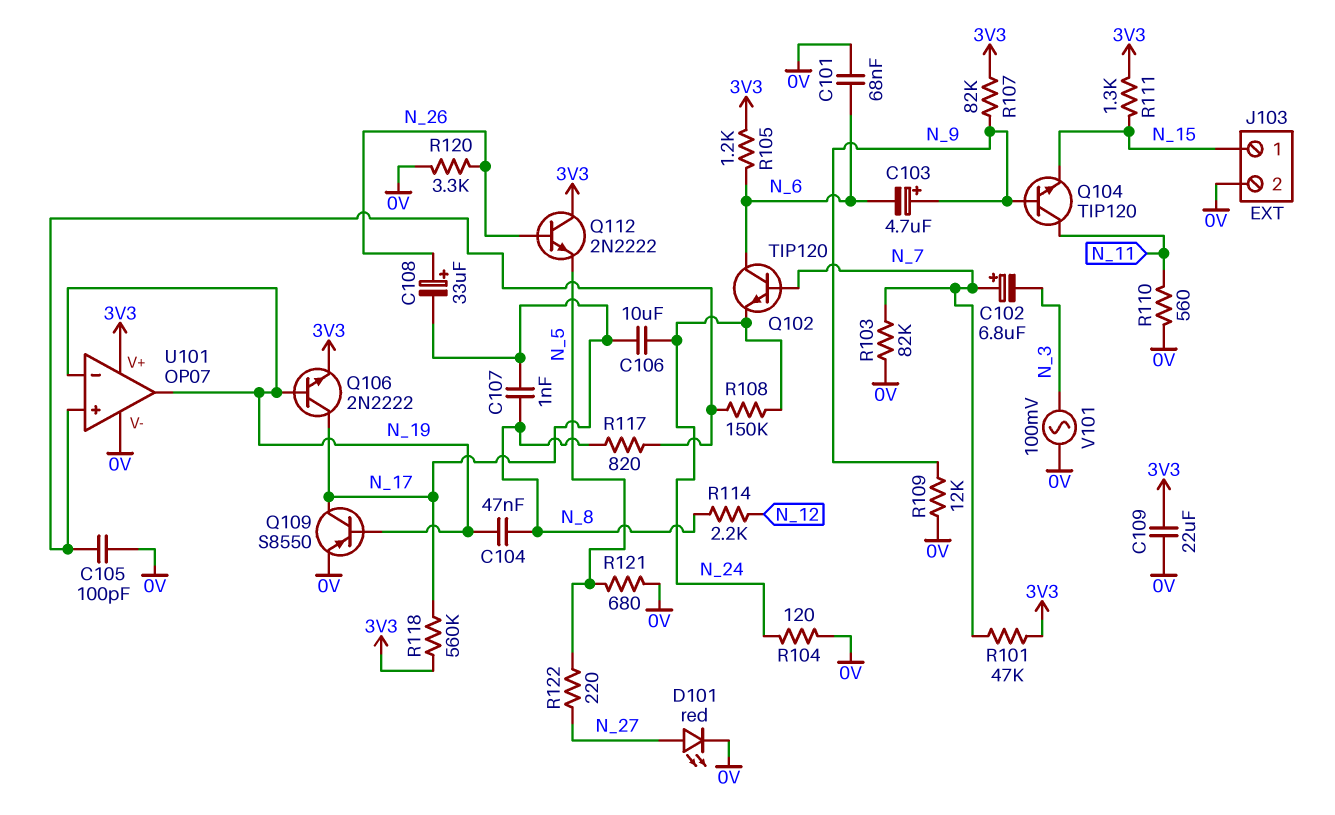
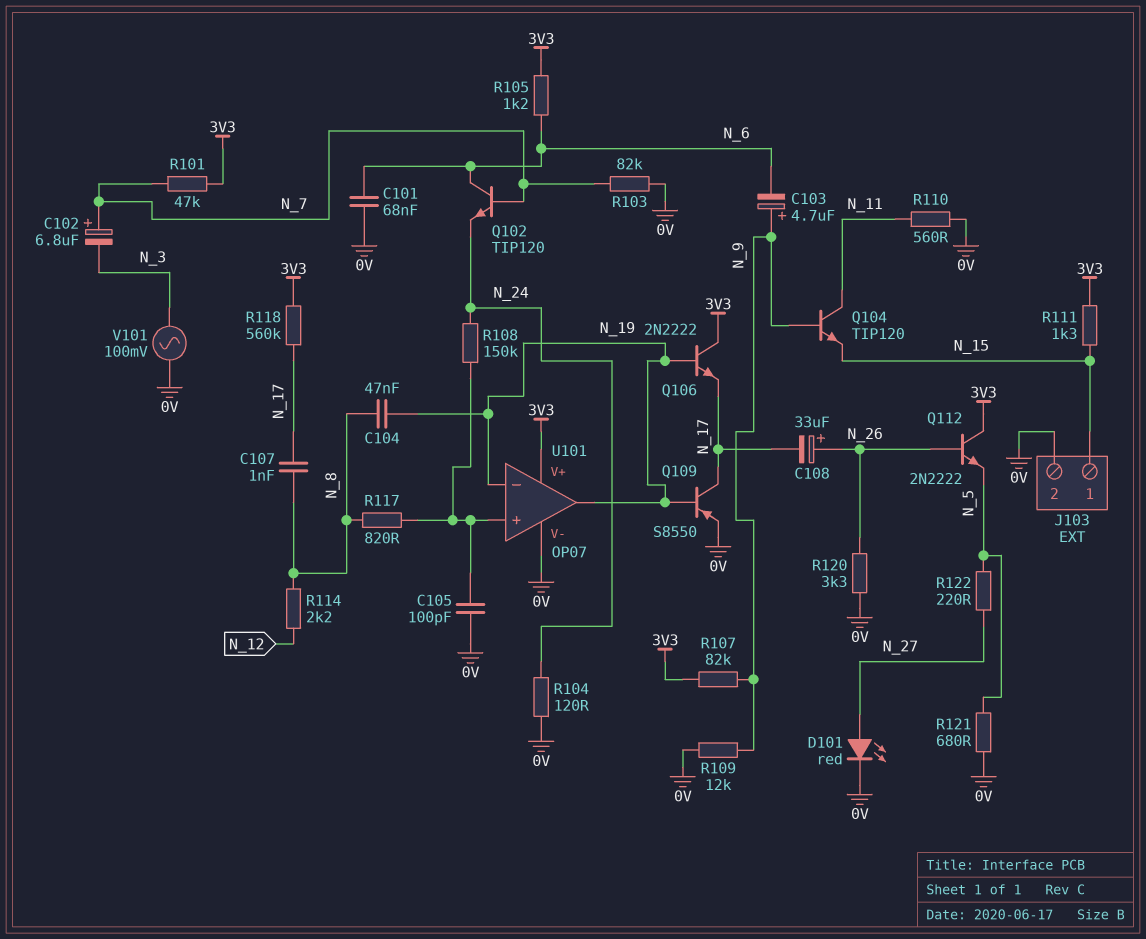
C106: 10uF (N_17, N_24) -> none
C109: 22uF (0V, 3V3) -> none
Q106: NPN 2N2222 (B N_19, C N_17, E 3V3) -> NPN 2N2222 (B N_19, C 3V3, E N_17)

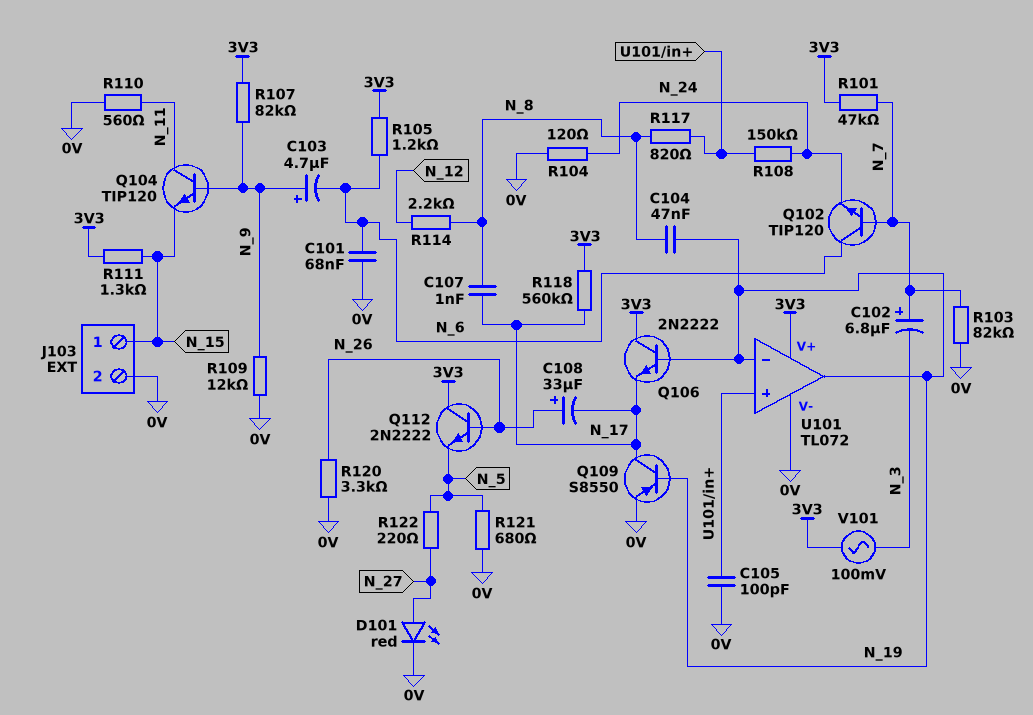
U101: OP07 -> TL072
V101: AC 100mV (0V, N_3) -> AC 100mV (3V3, N_3)

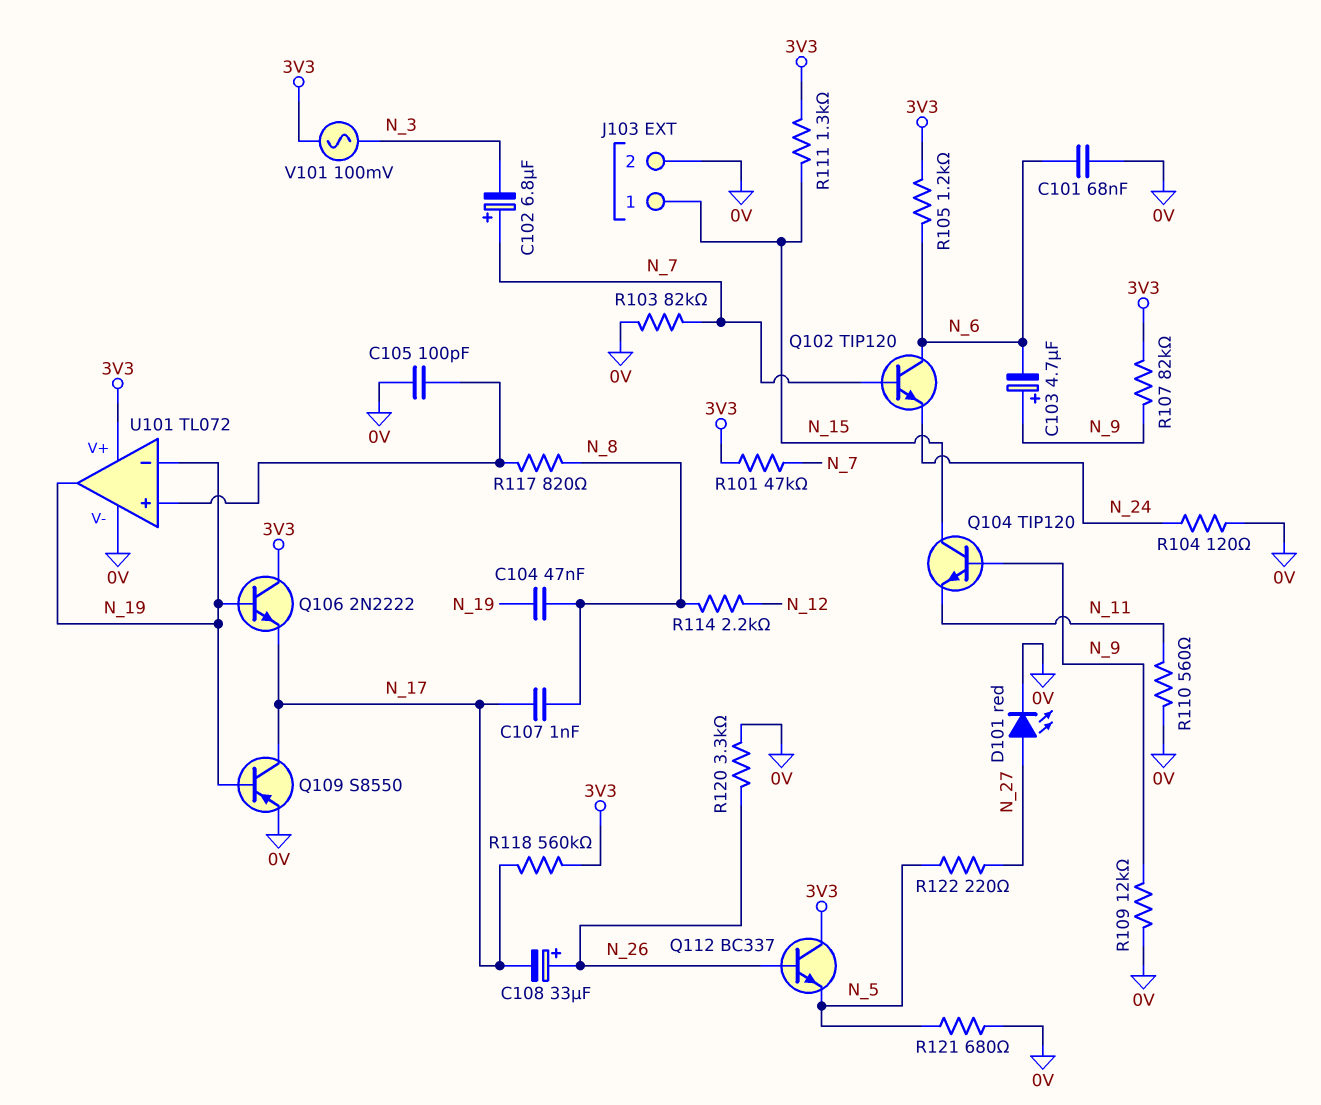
Q104: NPN TIP120 (B N_9, C N_11, E N_15) -> NPN TIP120 (B N_9, C N_15, E N_11)
Q112: NPN 2N2222 (B N_26, C 3V3, E N_5) -> NPN BC337 (B N_26, C 3V3, E N_5)
R108: 150k (N_24, U101/in+) -> none

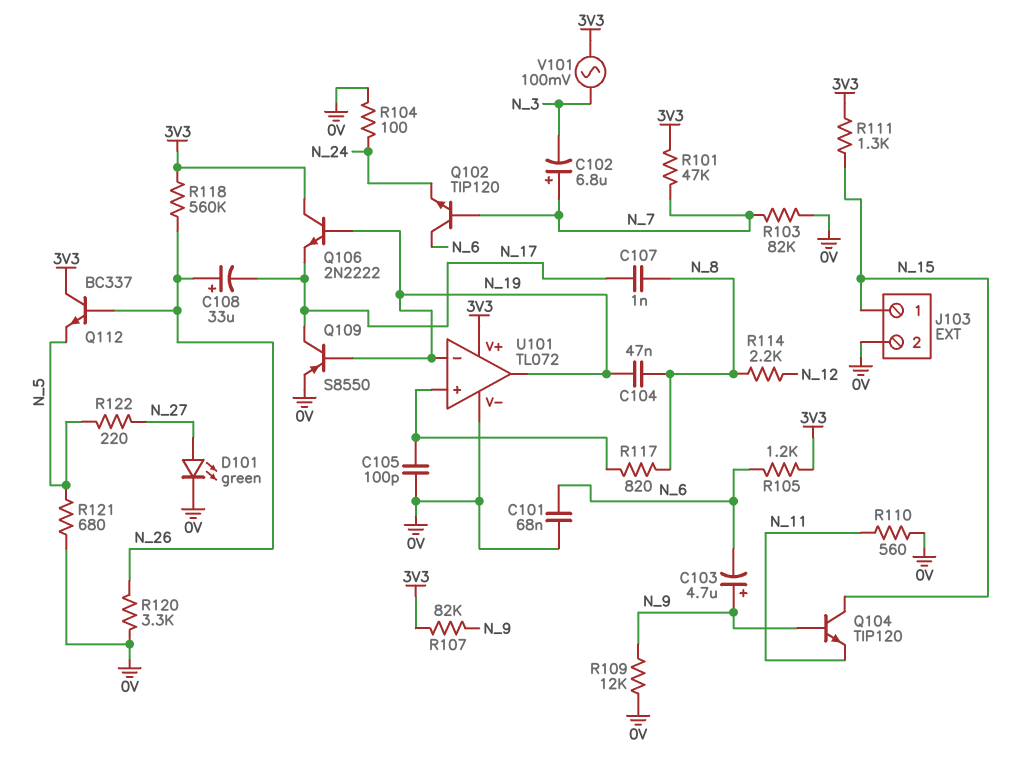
D101: LED red (A N_27, K 0V) -> LED green (A N_27, K 0V)
R104: 120 (0V, N_24) -> 100 (0V, N_24)
R118: 560k (3V3, N_17) -> 560k (3V3, N_26)

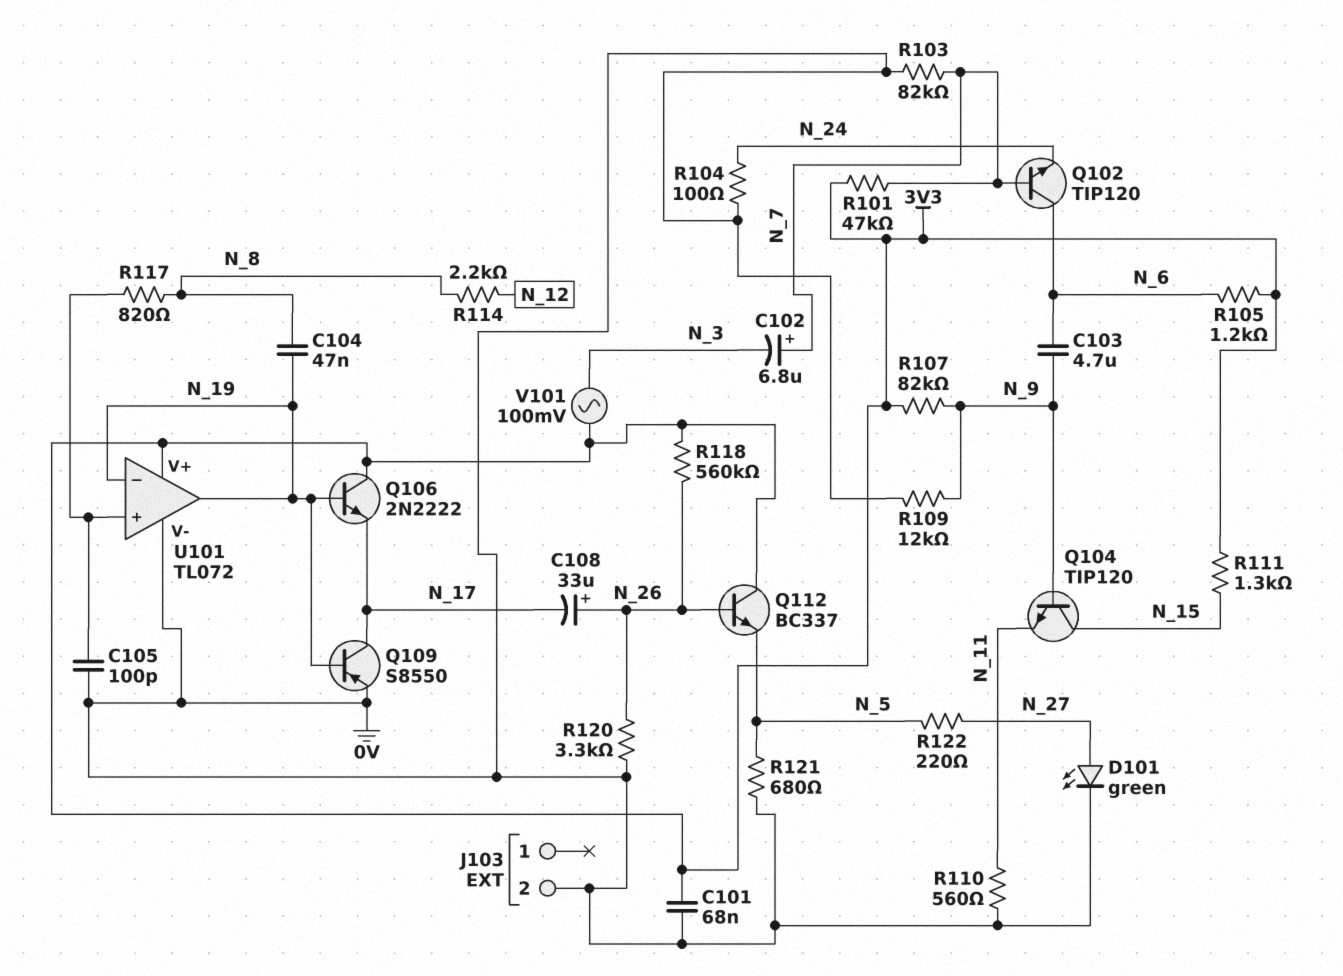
C101: 68nF (0V, N_6) -> 68nF (0V, 3V3)
C103: 4.7uF (plus N_9, minus N_6) -> 4.7uF (N_6, N_9)
C107: 1nF (N_8, N_17) -> none
J103 pin 1: N_15 -> none

